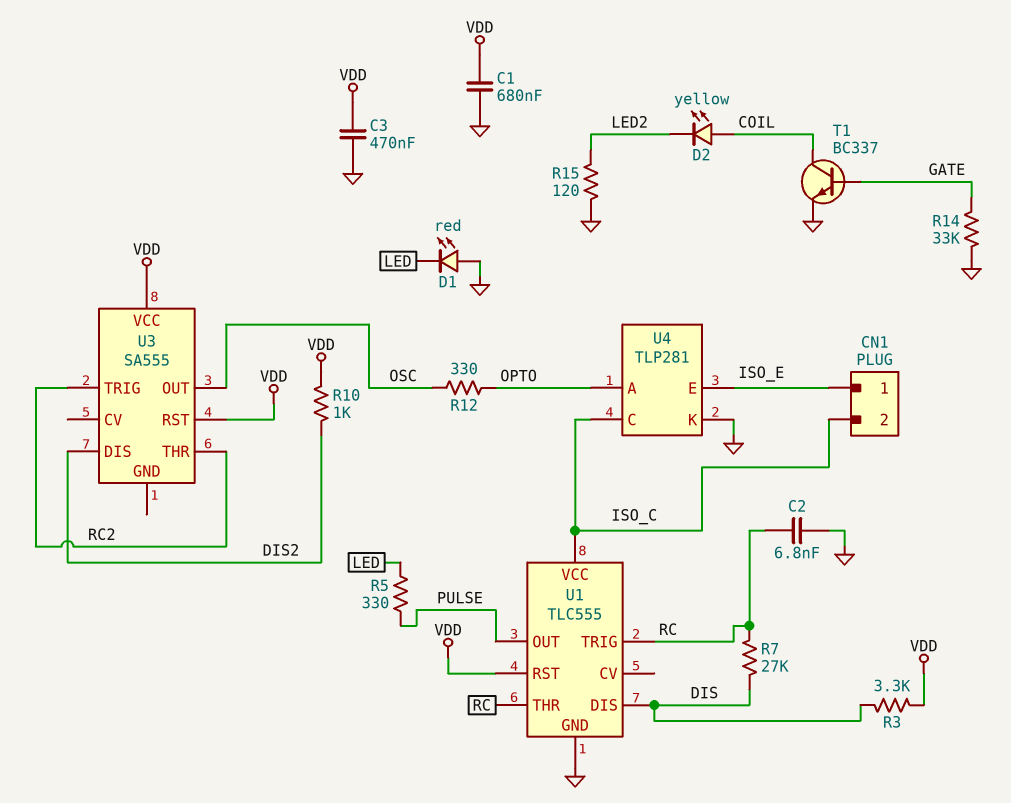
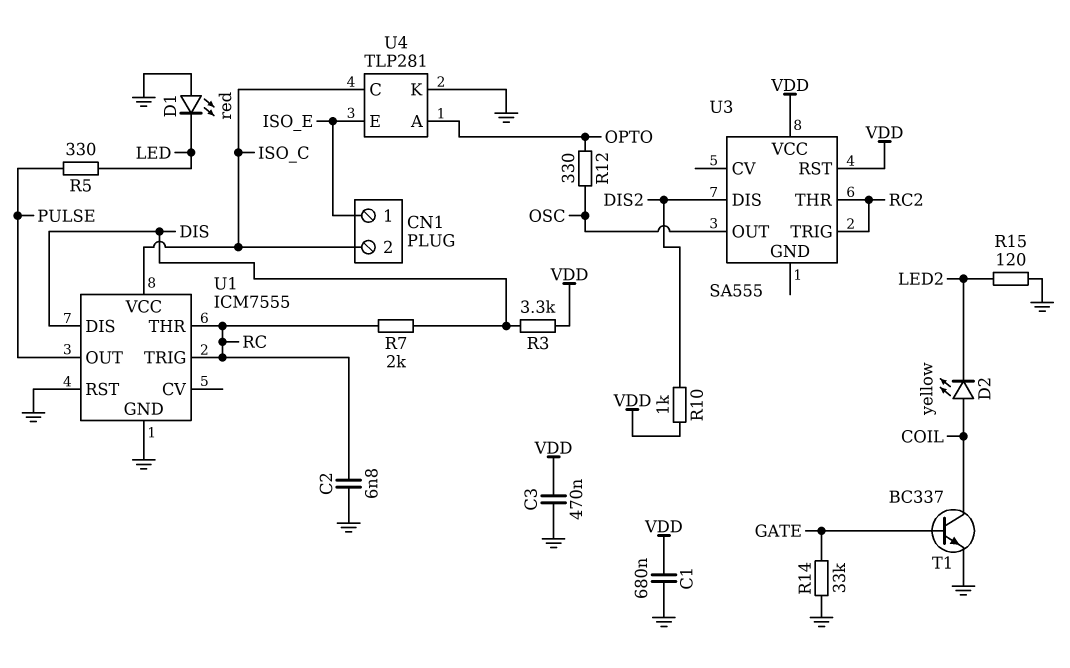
R7: 27k (DIS, RC) -> 2k (DIS, RC)
U1: TLC555 -> ICM7555
U1 pin RST: VDD -> GND

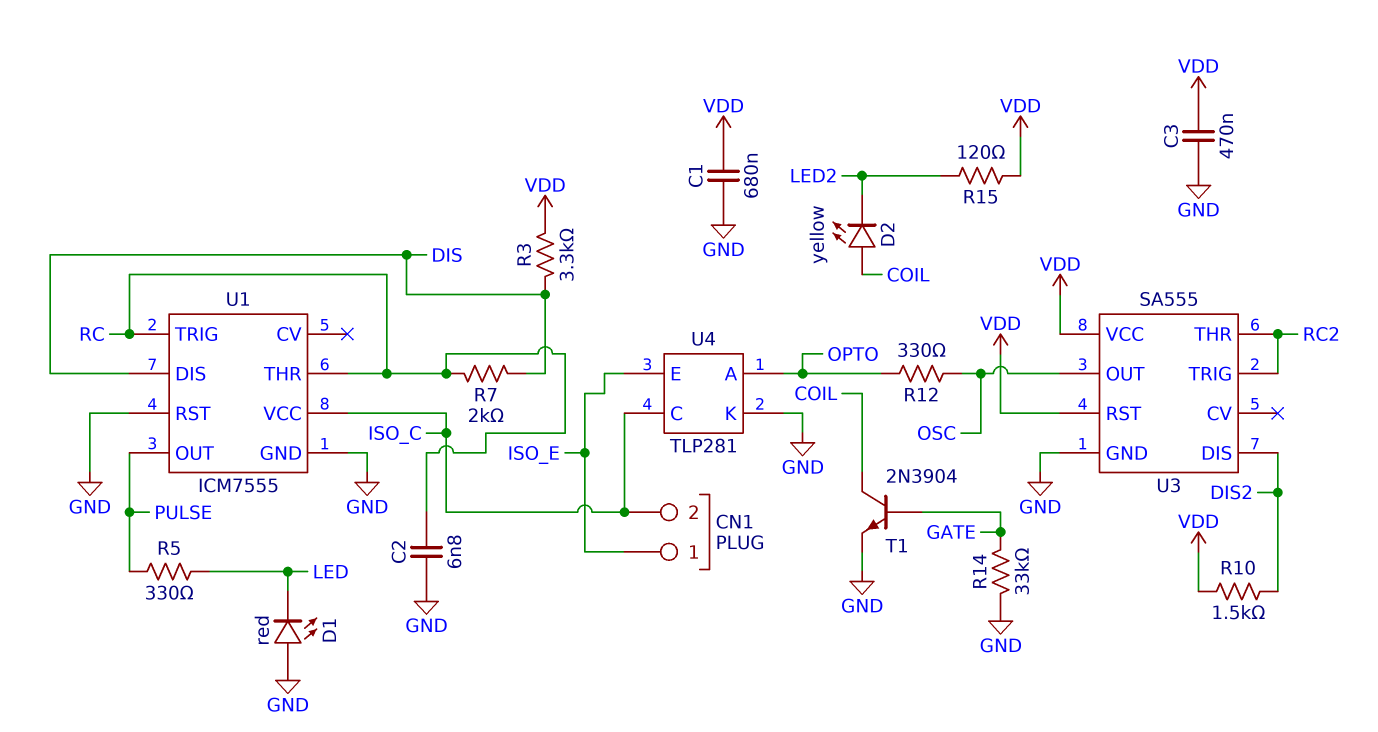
R10: 1k (DIS2, VDD) -> 1.5k (DIS2, VDD)
R15: 120 (GND, LED2) -> 120 (LED2, VDD)
T1: NPN BC337 (B GATE, C COIL, E GND) -> NPN 2N3904 (B GATE, C COIL, E GND)
U3 pin GND: none -> GND

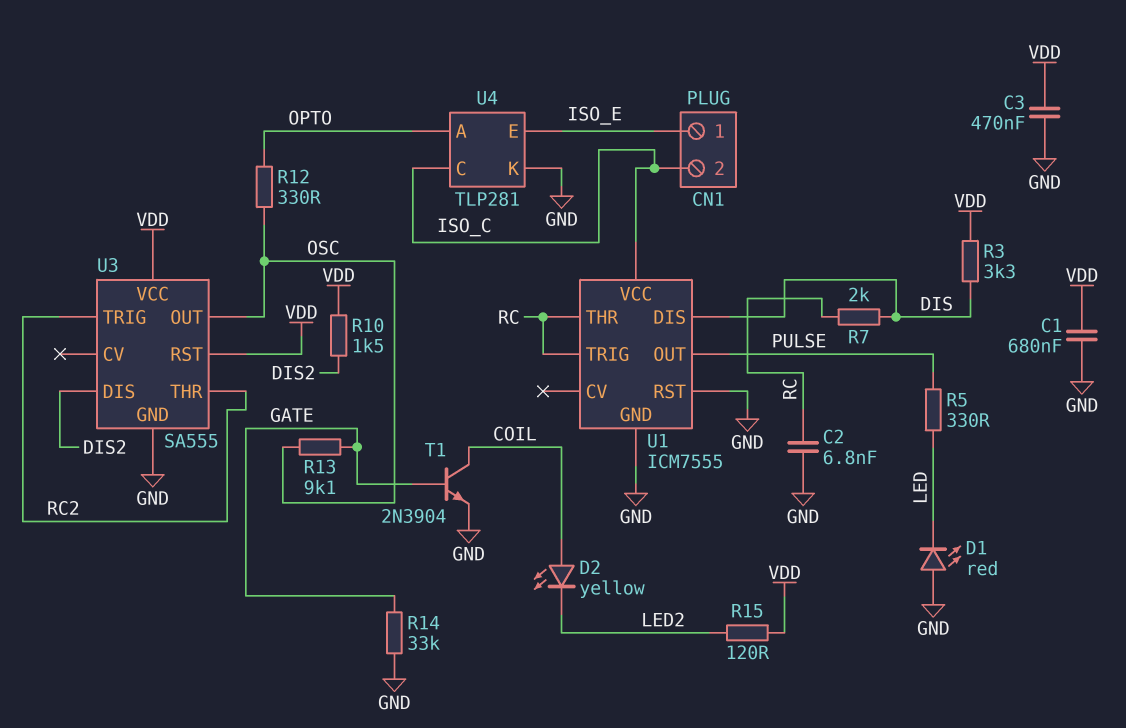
R13: none -> 9.1k (GATE, OSC)

